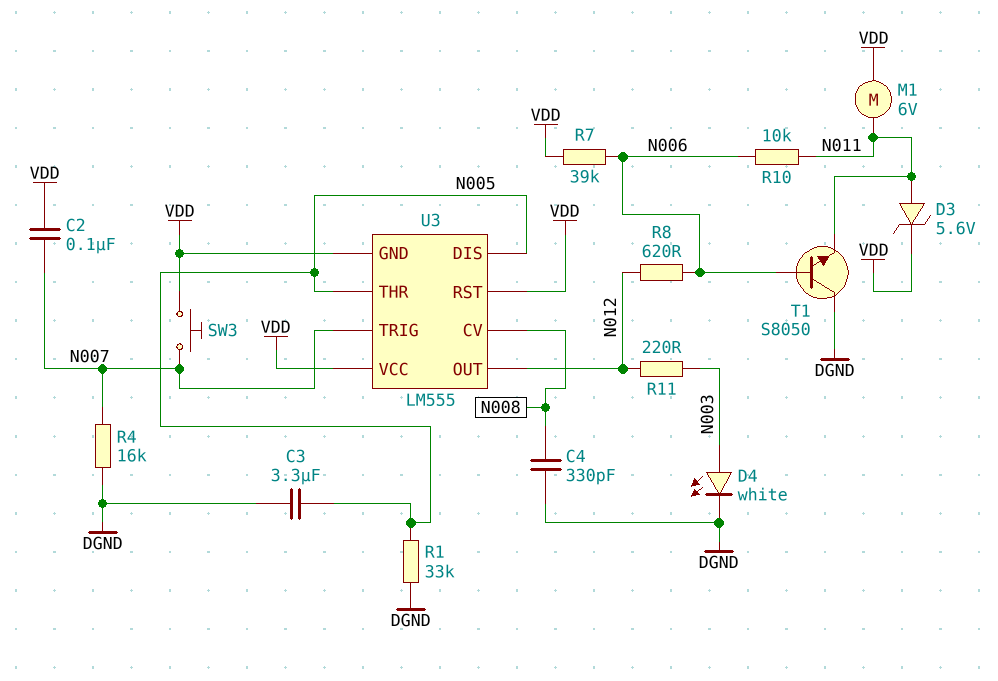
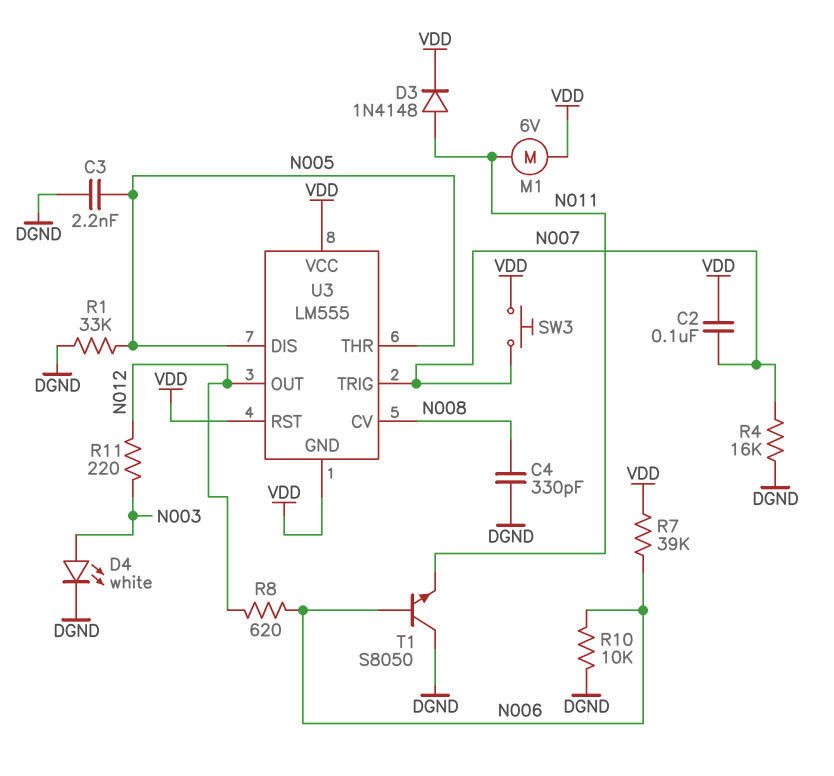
C3: 3.3uF (DGND, N005) -> 2.2nF (DGND, N005)
D3: zener 5.6V (A N011, K VDD) -> diode 1N4148 (A N011, K VDD)
R10: 10k (N006, N011) -> 10k (DGND, N006)

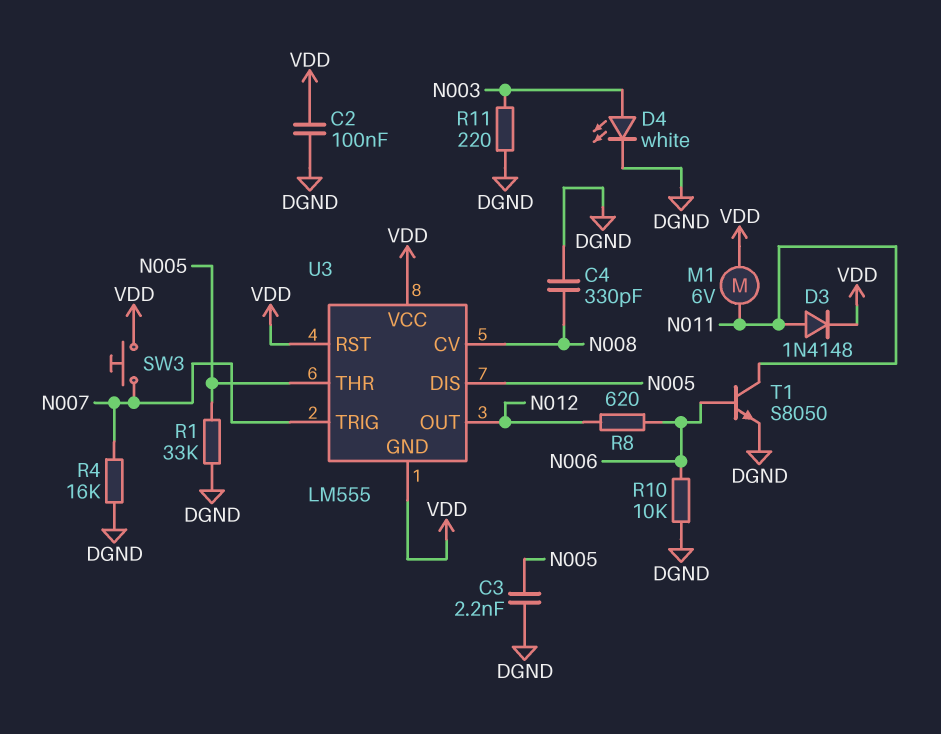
C2: 100nF (N007, VDD) -> 100nF (DGND, VDD)
R7: 39k (N006, VDD) -> none
R11: 220 (N003, N012) -> 220 (DGND, N003)
T1: NPN S8050 (B N006, C DGND, E N011) -> NPN S8050 (B N006, C N011, E DGND)

